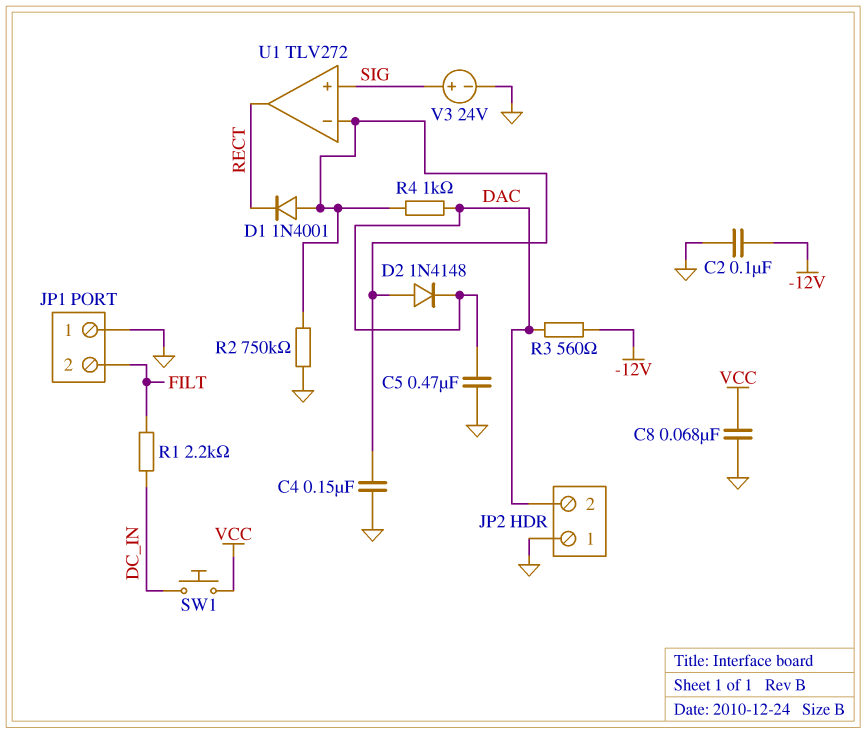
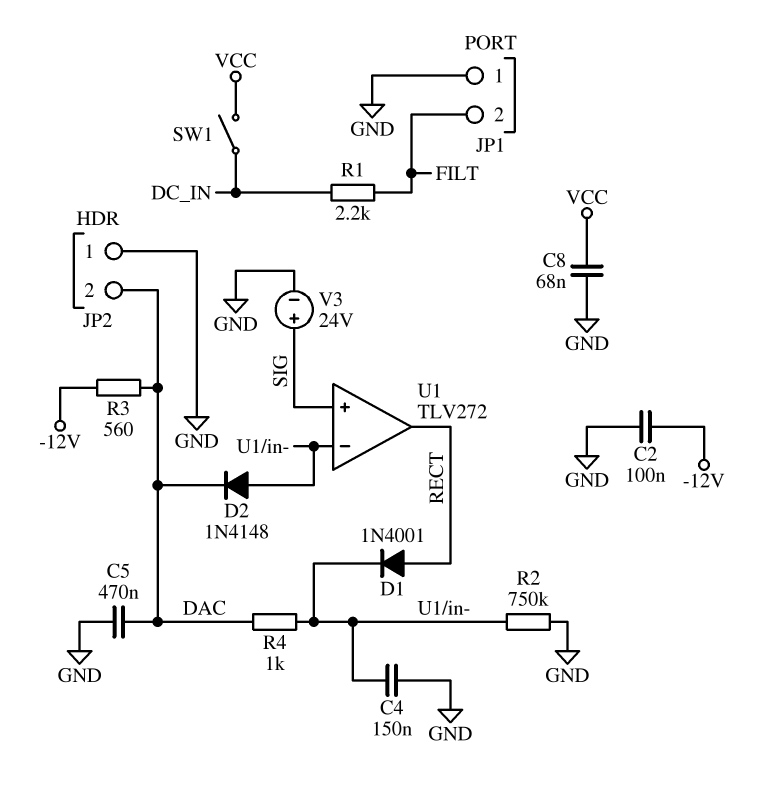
D1: diode 1N4001 (A U1/in-, K RECT) -> diode 1N4001 (A RECT, K U1/in-)
SW1: button (DC_IN, VCC) -> switch (DC_IN, VCC)

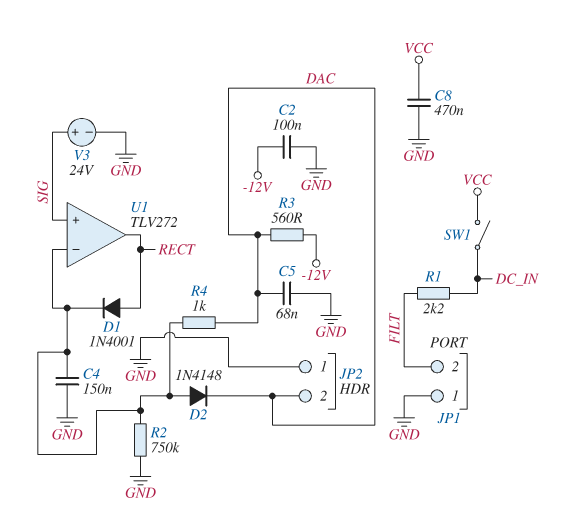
C5: 470nF (DAC, GND) -> 68nF (DAC, GND)
C8: 68nF (GND, VCC) -> 470nF (GND, VCC)

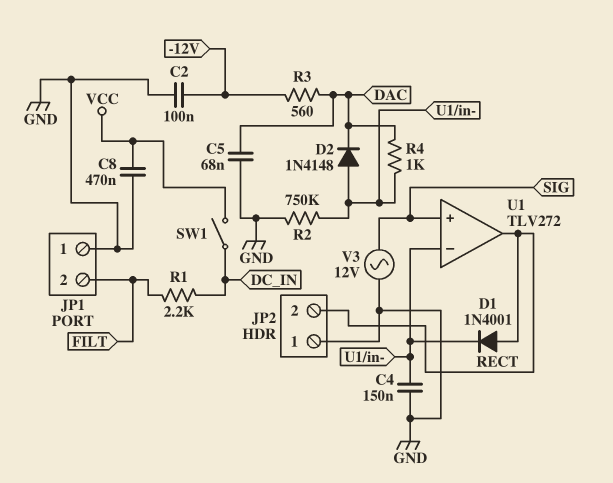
JP2 pin 2: DAC -> RECT
V3: 24V (plus SIG, minus GND) -> AC 12V (GND, SIG)

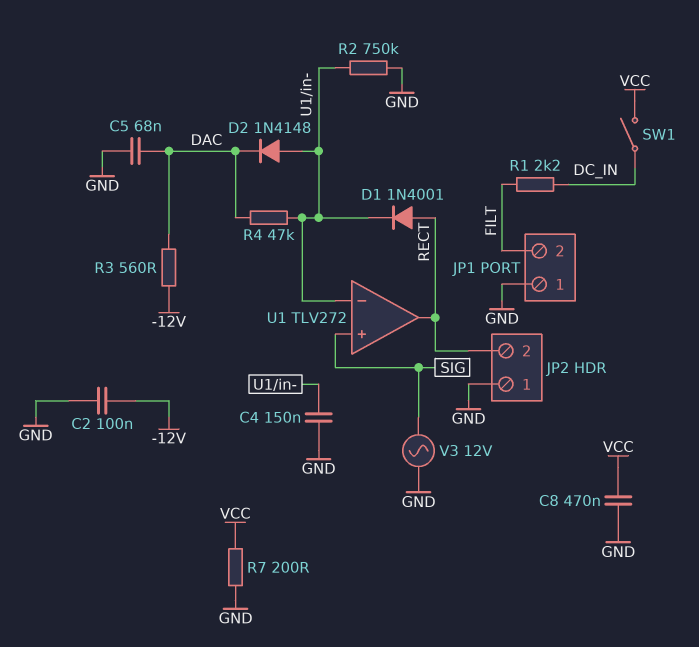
R4: 1k (DAC, U1/in-) -> 47k (DAC, U1/in-)
R7: none -> 200 (GND, VCC)

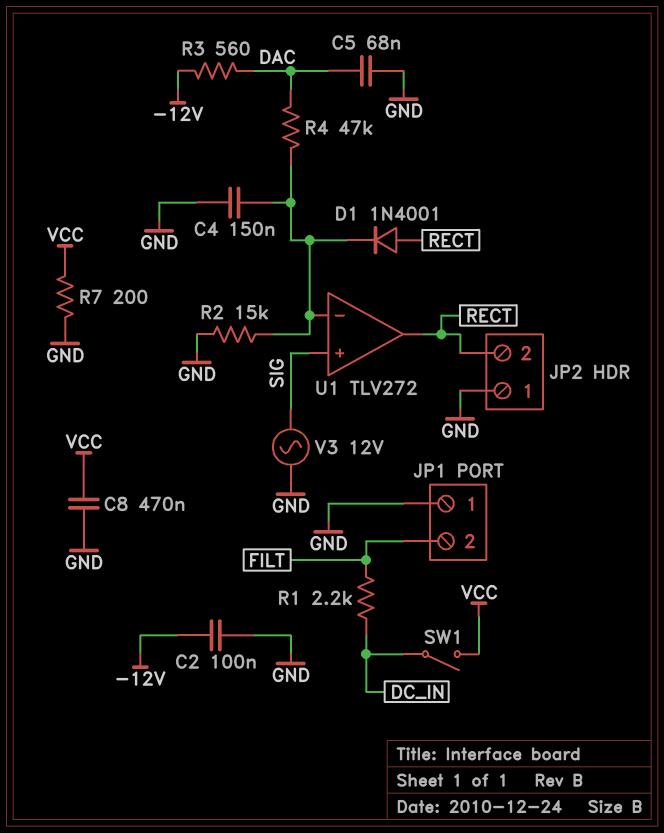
D2: diode 1N4148 (A U1/in-, K DAC) -> none
R2: 750k (GND, U1/in-) -> 15k (GND, U1/in-)

